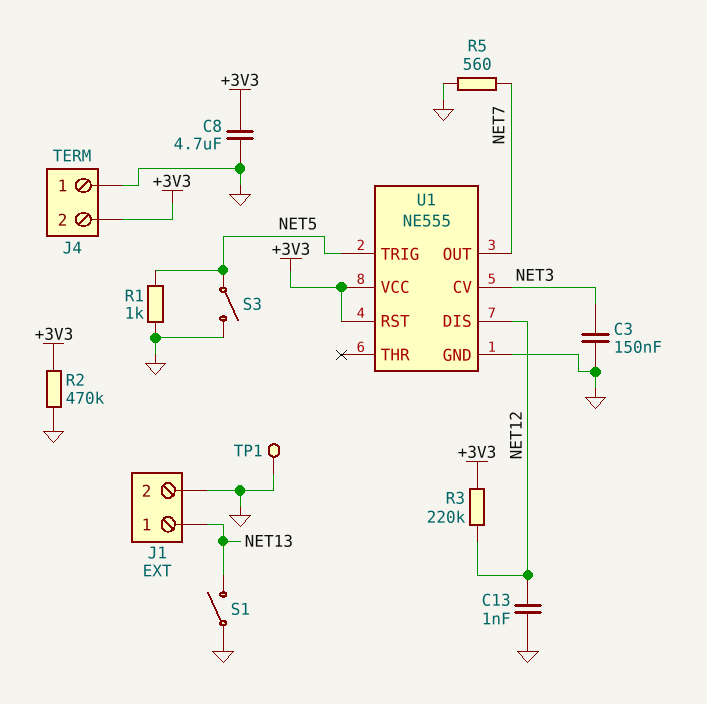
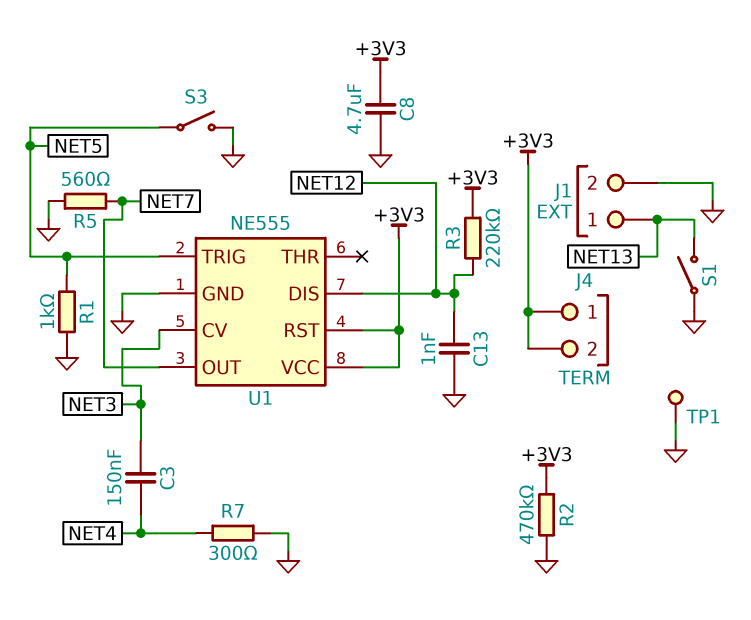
C3: 150nF (GND, NET3) -> 150nF (NET3, NET4)
J4 pin 1: GND -> +3V3
R7: none -> 300 (GND, NET4)

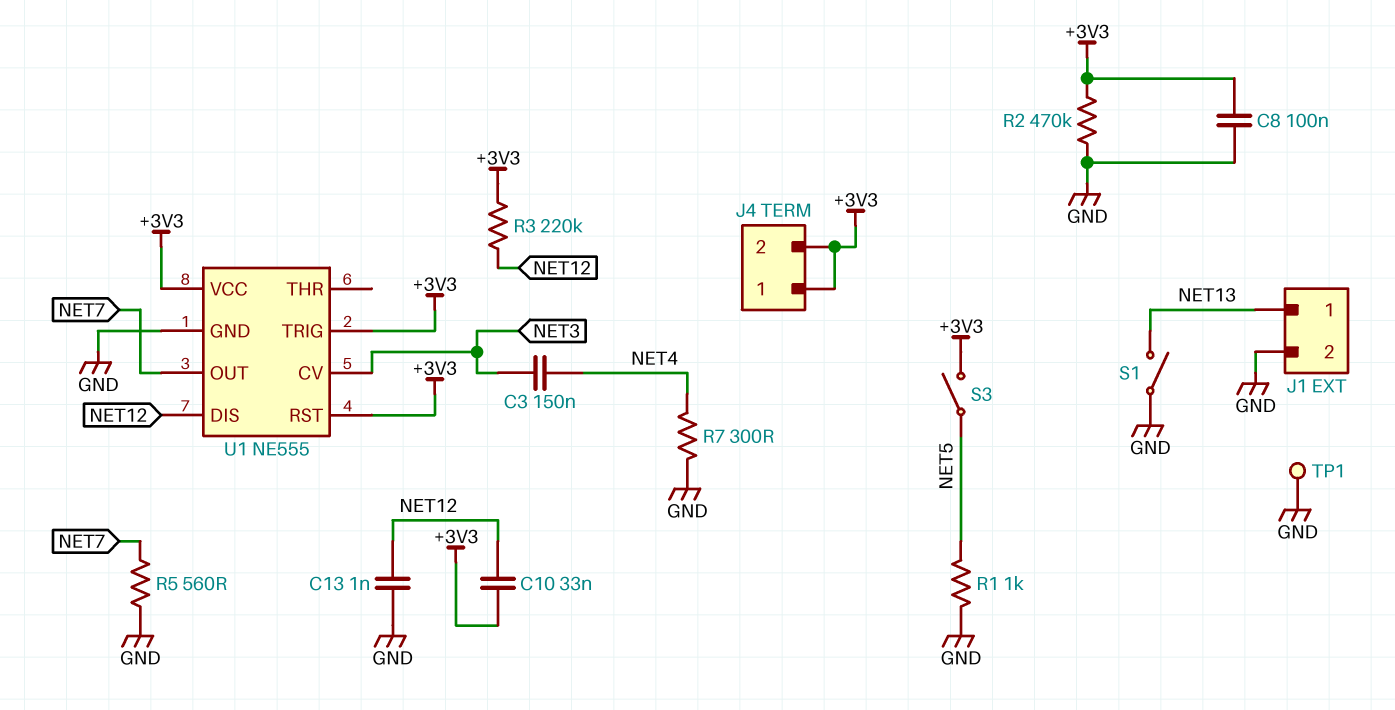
C8: 4.7uF (+3V3, GND) -> 100nF (+3V3, GND)
C10: none -> 33nF (+3V3, NET12)
S3: switch (GND, NET5) -> switch (+3V3, NET5)
U1 pin TRIG: NET5 -> +3V3

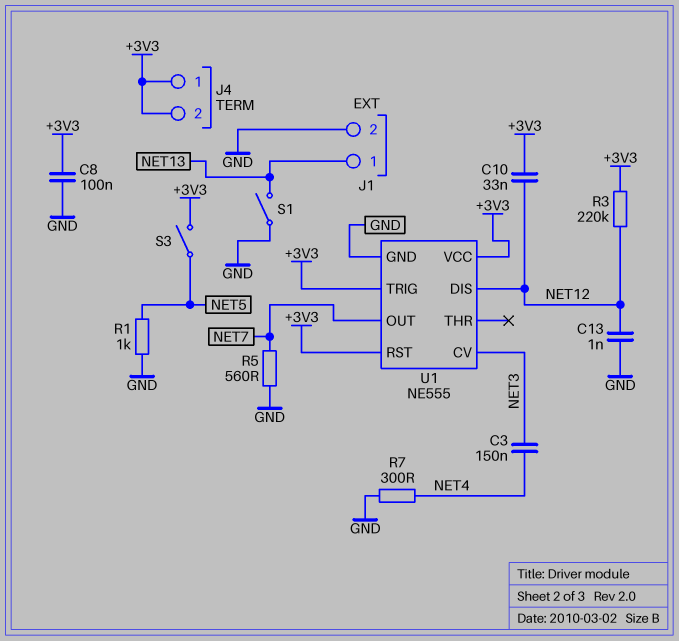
R2: 470k (+3V3, GND) -> none
TP1: test point (GND) -> none

